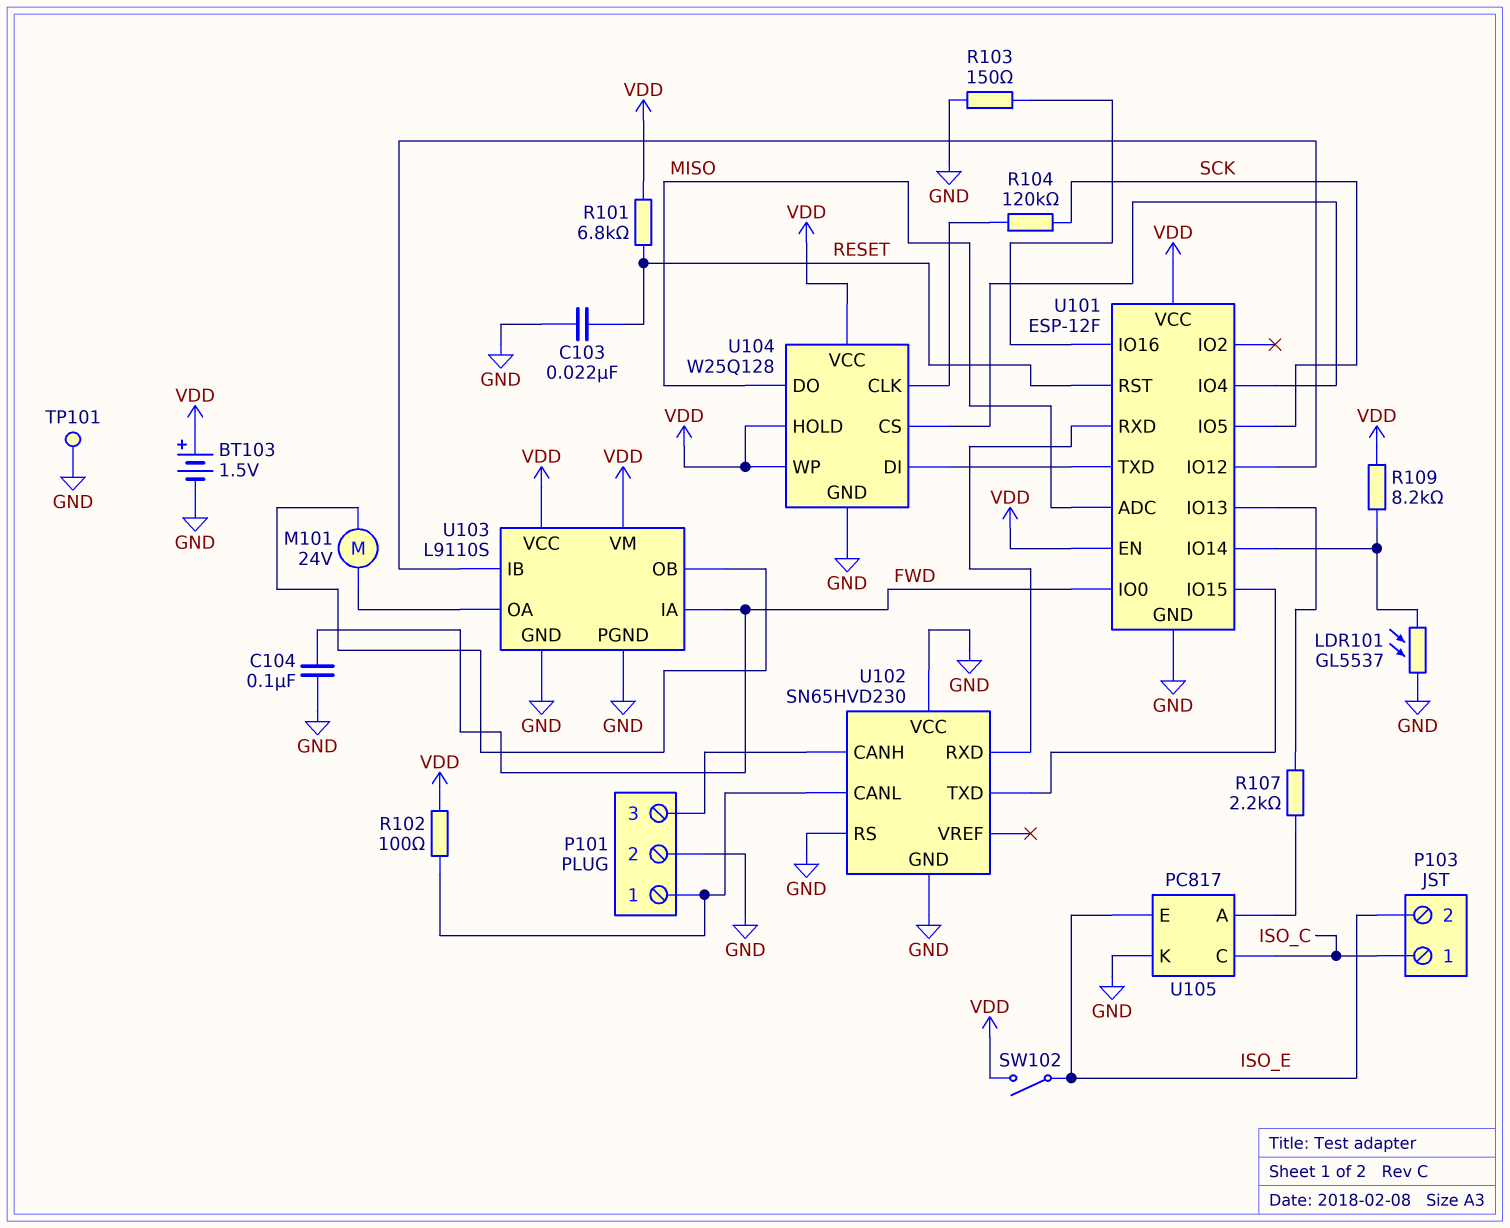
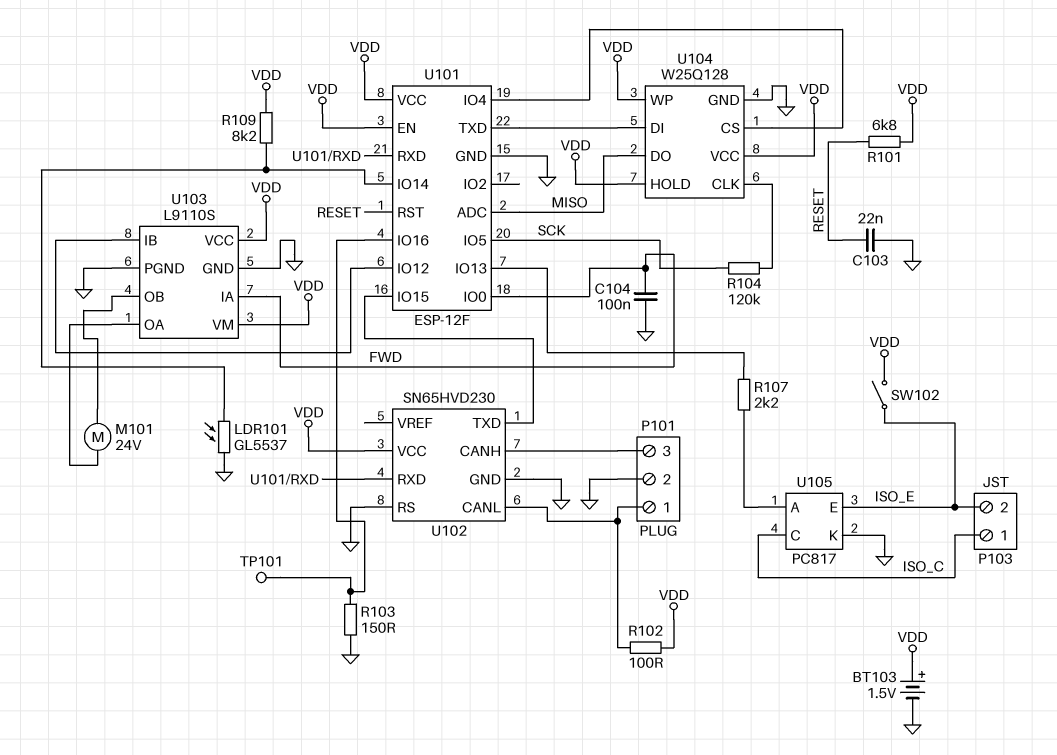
TP101: test point (GND) -> test point (U101/IO16)
U102 pin VCC: GND -> VDD

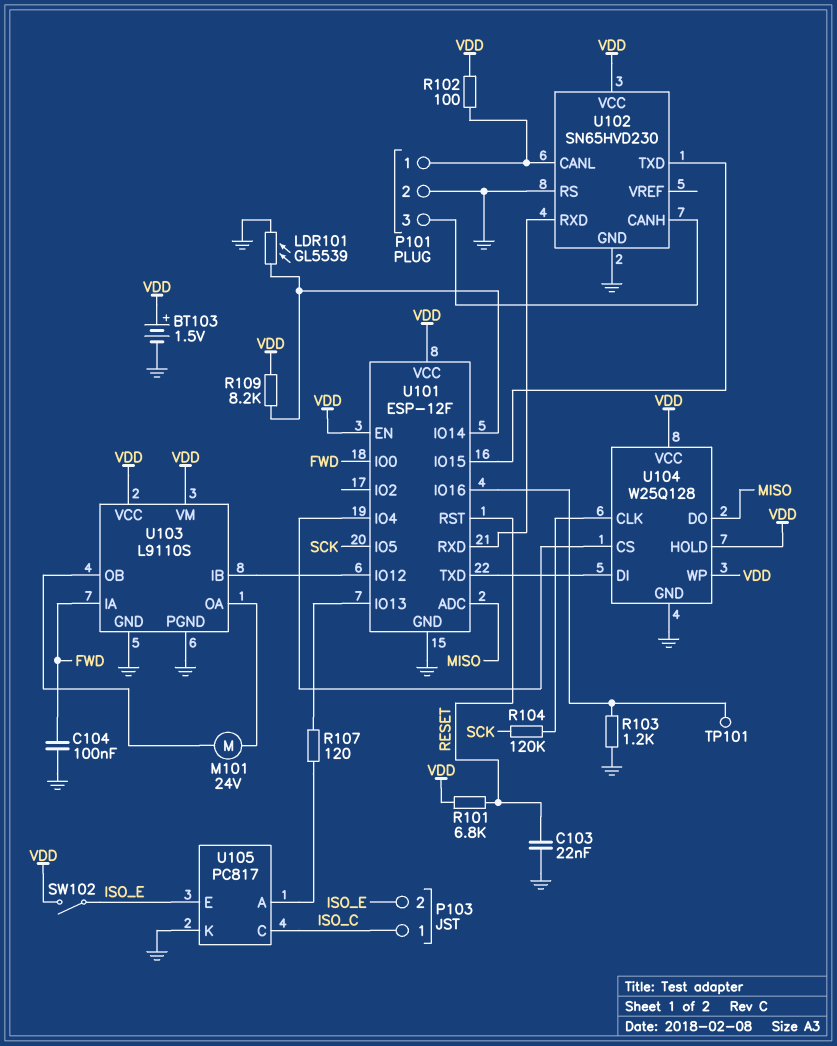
LDR101: GL5537 (GND, U101/IO14) -> GL5539 (GND, U101/IO14)
R103: 150 (GND, U101/IO16) -> 1.2k (GND, U101/IO16)
R107: 2.2k (U101/IO13, U105/A) -> 120 (U101/IO13, U105/A)

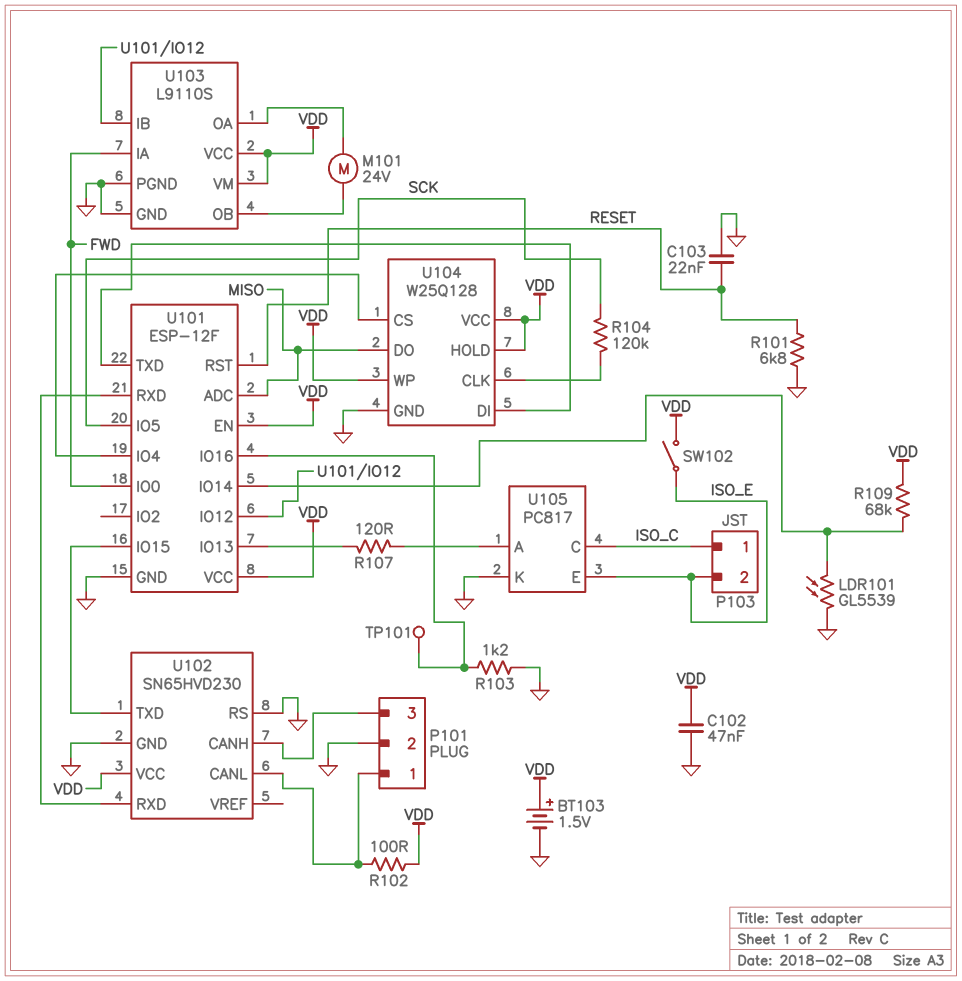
C102: none -> 47nF (GND, VDD)
C104: 100nF (FWD, GND) -> none
R101: 6.8k (RESET, VDD) -> 6.8k (GND, RESET)
R109: 8.2k (U101/IO14, VDD) -> 68k (U101/IO14, VDD)

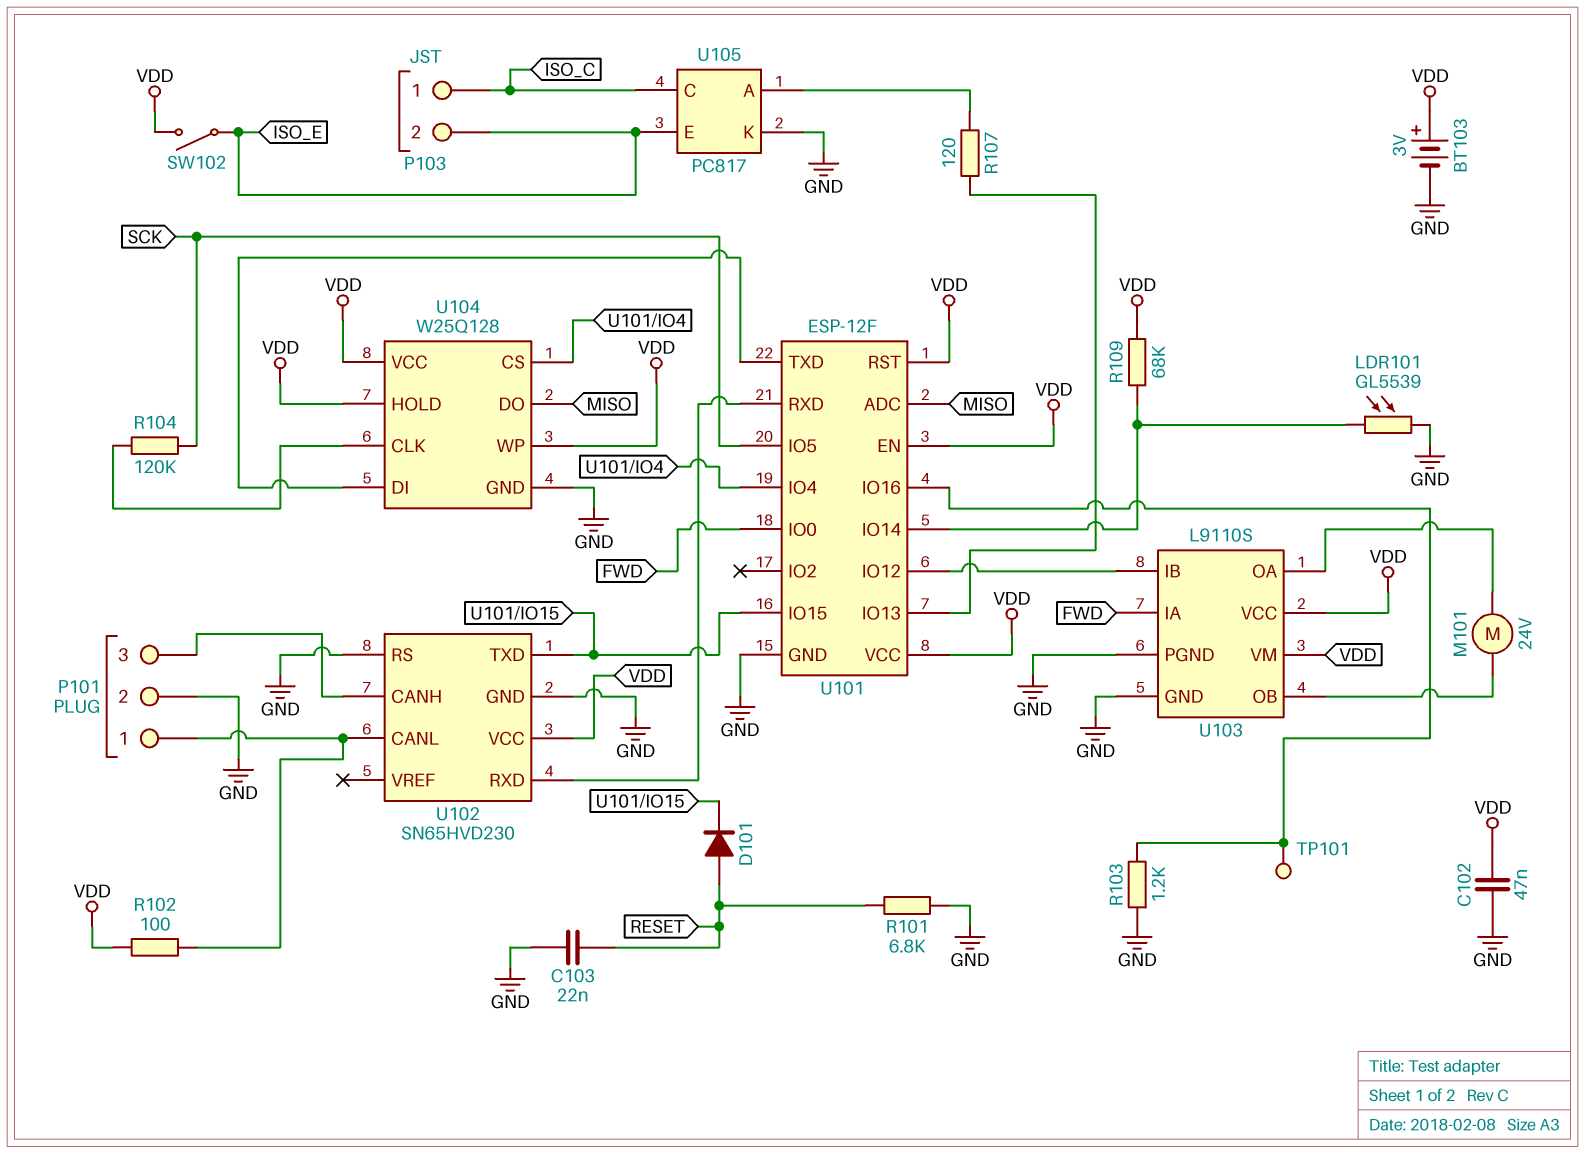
BT103: 1.5V (plus VDD, minus GND) -> 3V (plus VDD, minus GND)
D101: none -> diode (A RESET, K U101/IO15)
U101 pin RST: RESET -> VDD

